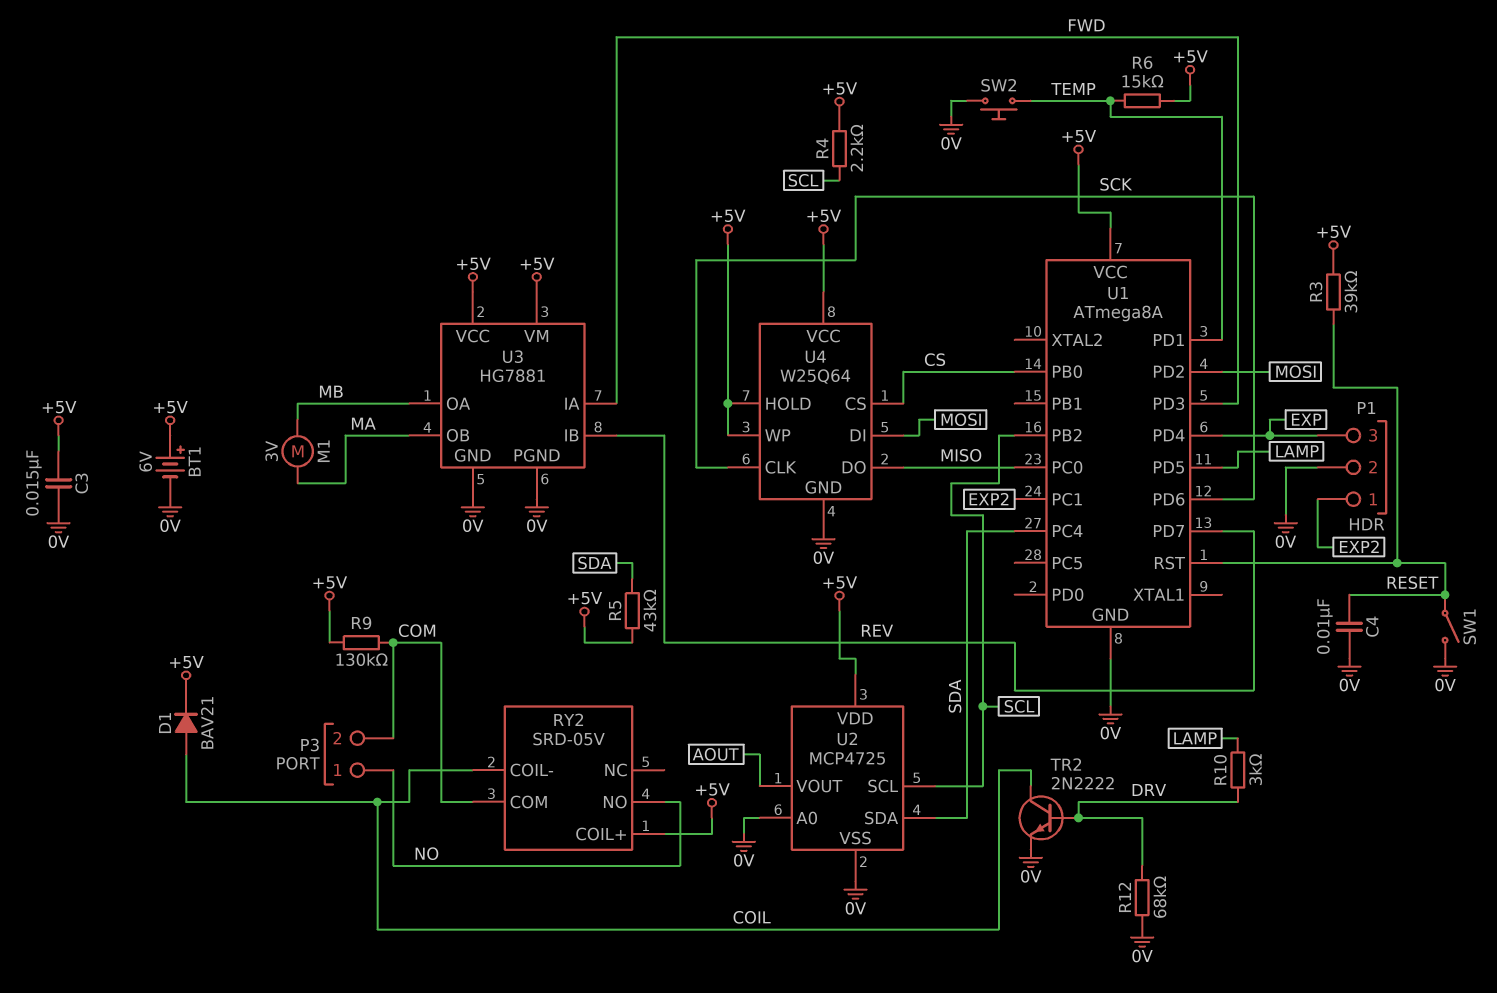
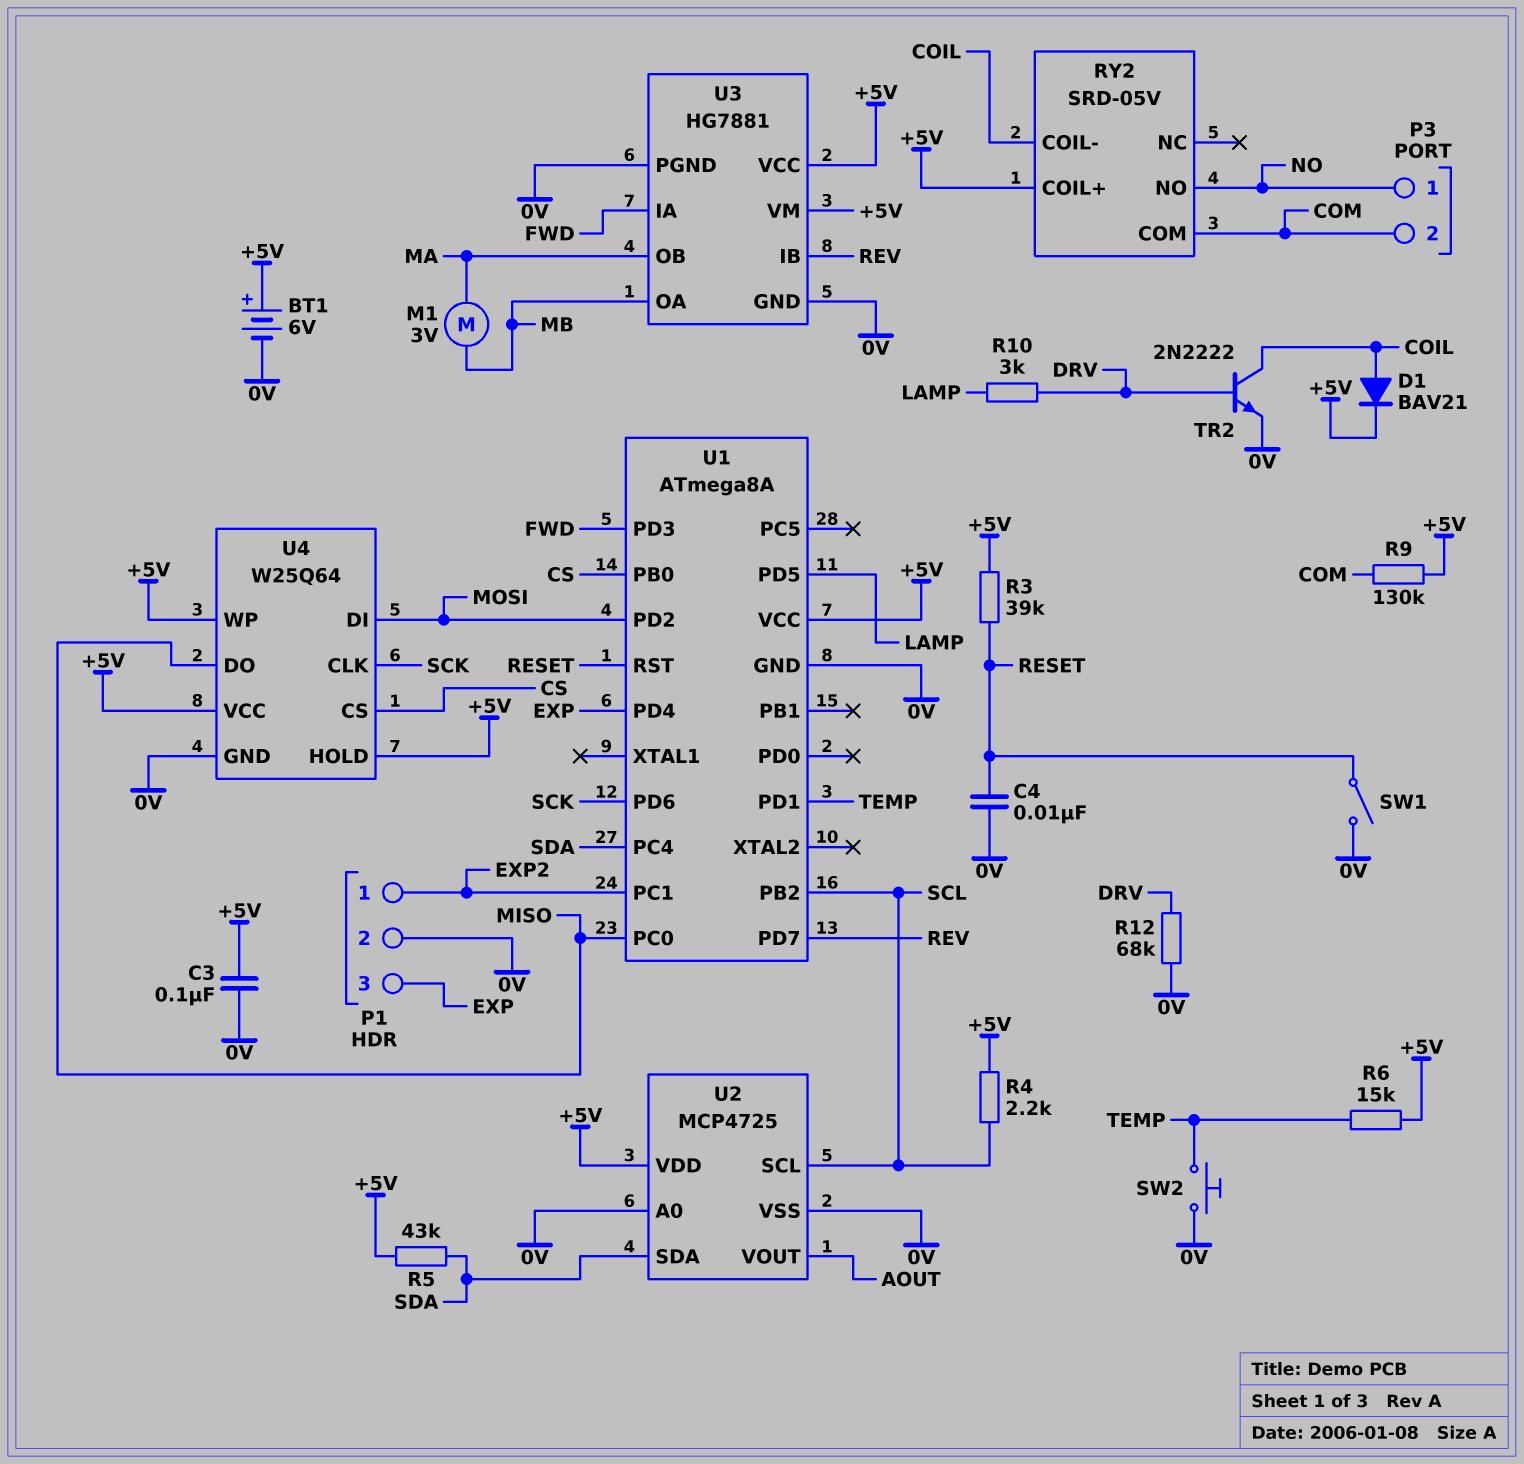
C3: 15nF (+5V, 0V) -> 100nF (+5V, 0V)

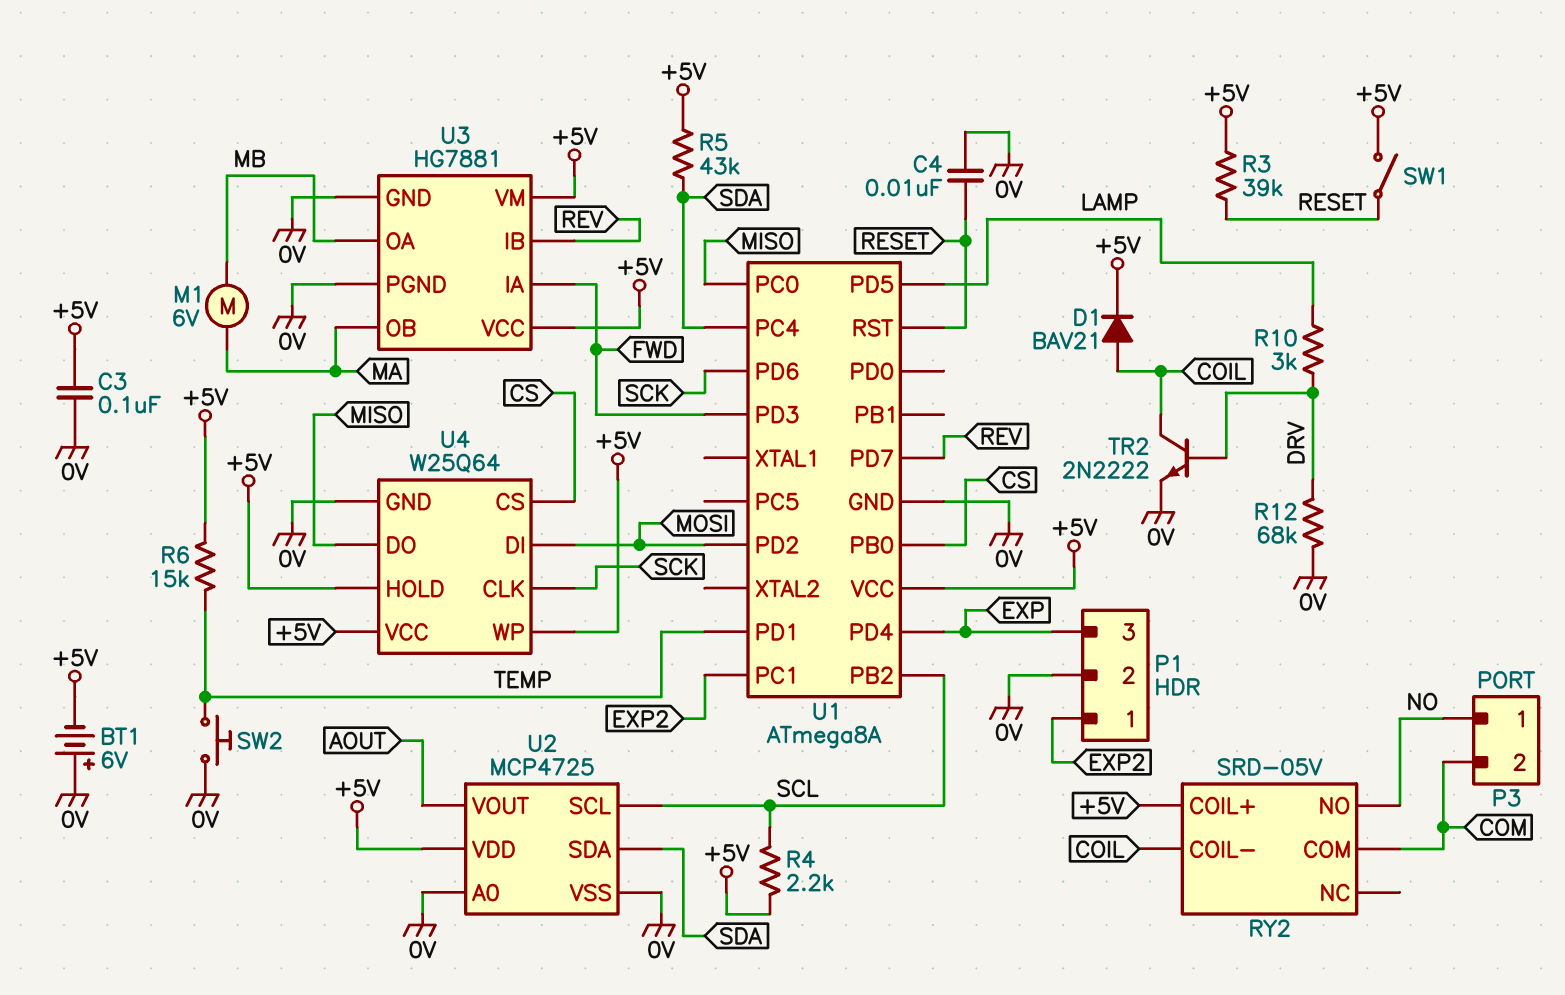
BT1: 6V (plus +5V, minus 0V) -> 6V (plus 0V, minus +5V)
M1: motor 3V (MA, MB) -> motor 6V (MA, MB)
R9: 130k (+5V, COM) -> none
SW1: switch (0V, RESET) -> switch (+5V, RESET)

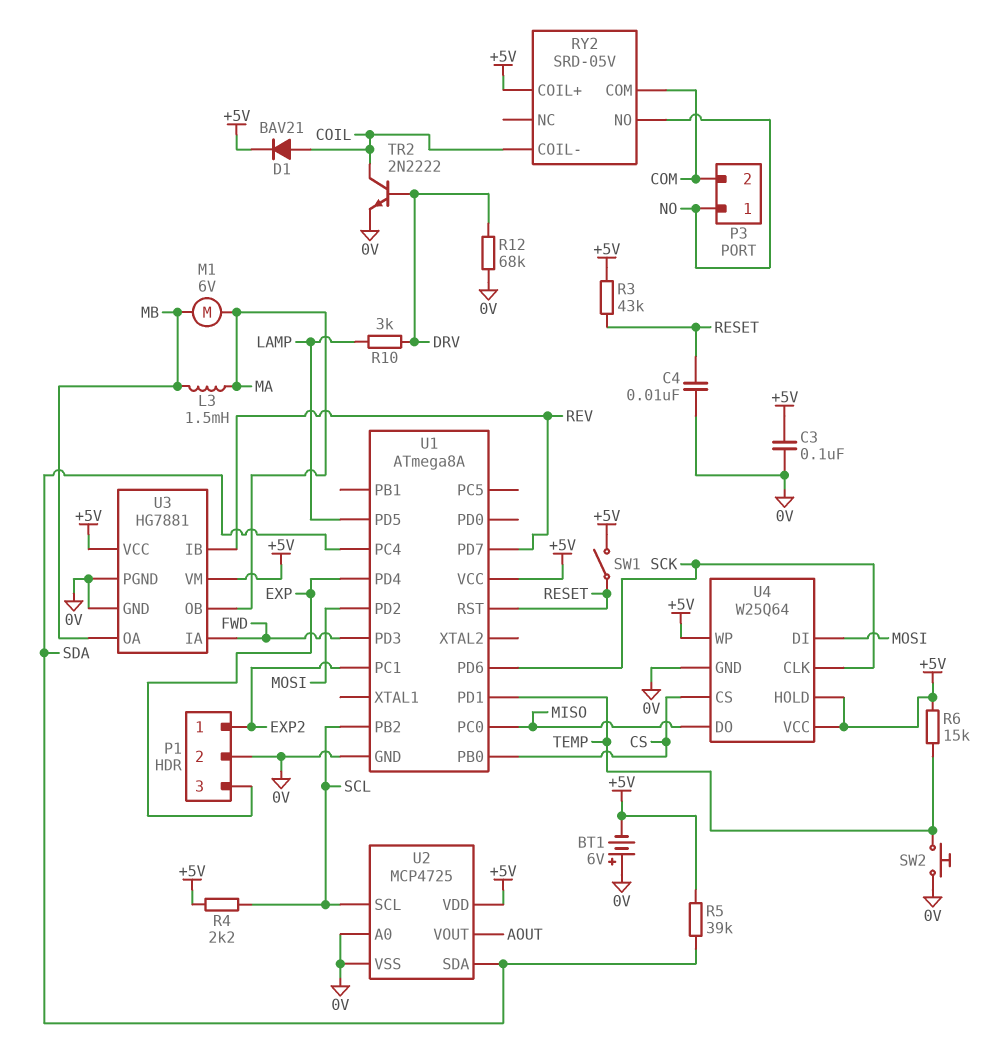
L3: none -> 1.5mH (MA, MB)
R3: 39k (+5V, RESET) -> 43k (+5V, RESET)
R5: 43k (+5V, SDA) -> 39k (+5V, SDA)

